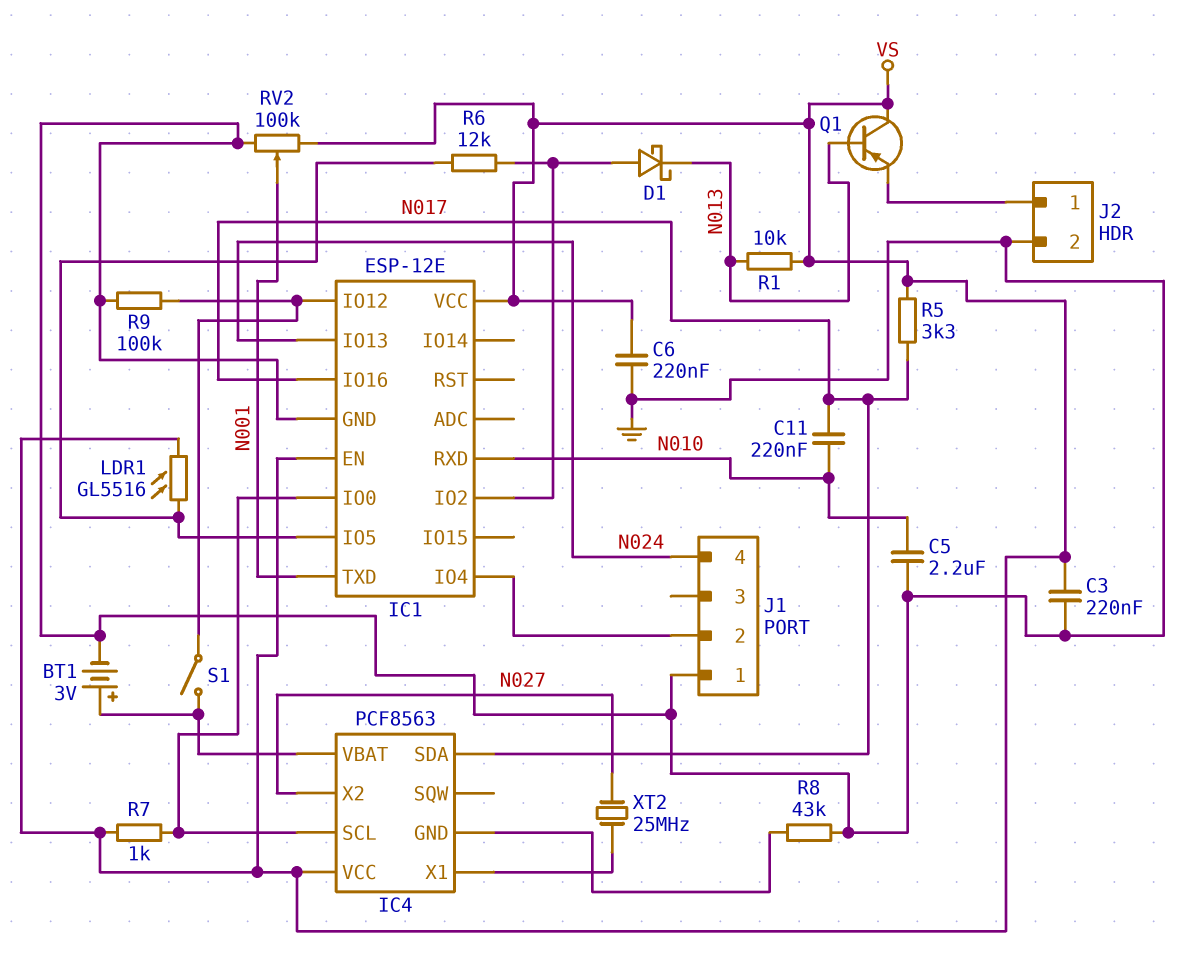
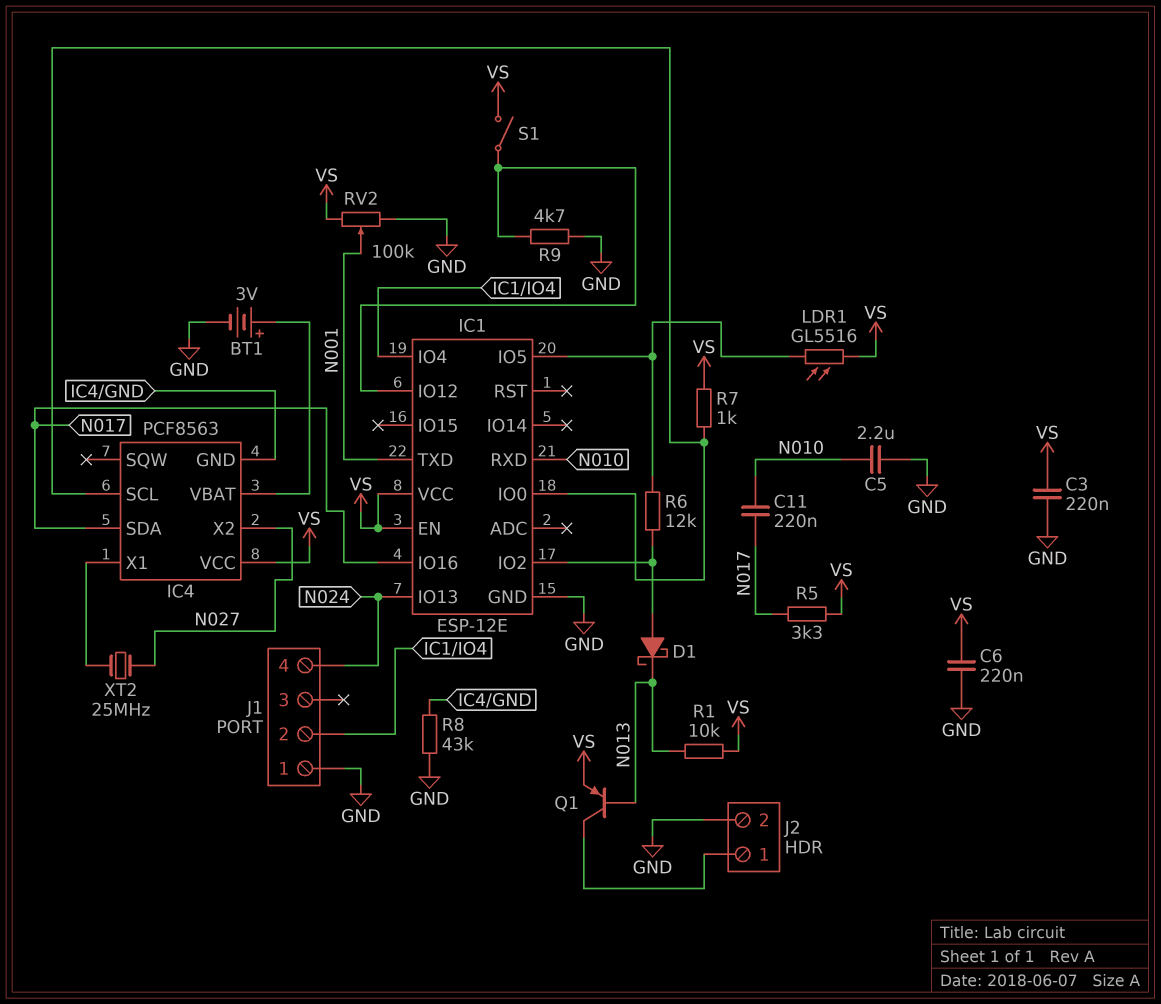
Q1: PNP (B N013, C VS, E J2/1) -> PNP (B N013, C J2/1, E VS)
R9: 100k (GND, IC1/IO12) -> 4.7k (GND, IC1/IO12)
S1: switch (IC1/IO12, IC4/VBAT) -> switch (IC1/IO12, VS)

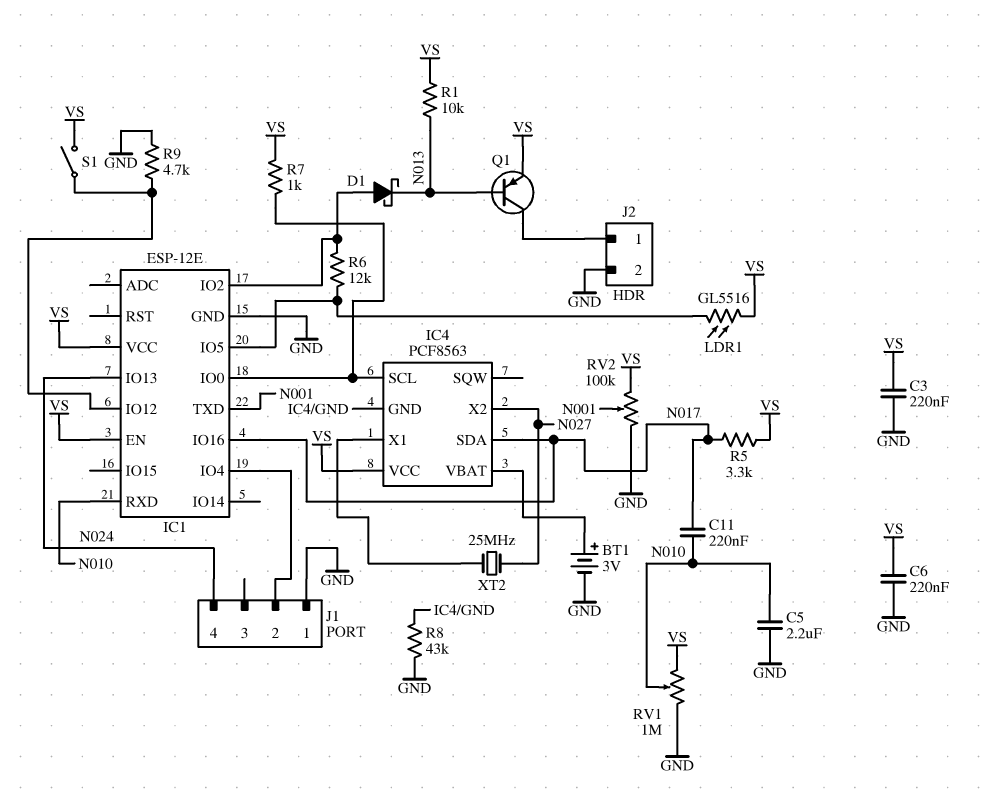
RV1: none -> 1M (GND, VS, wiper N010)

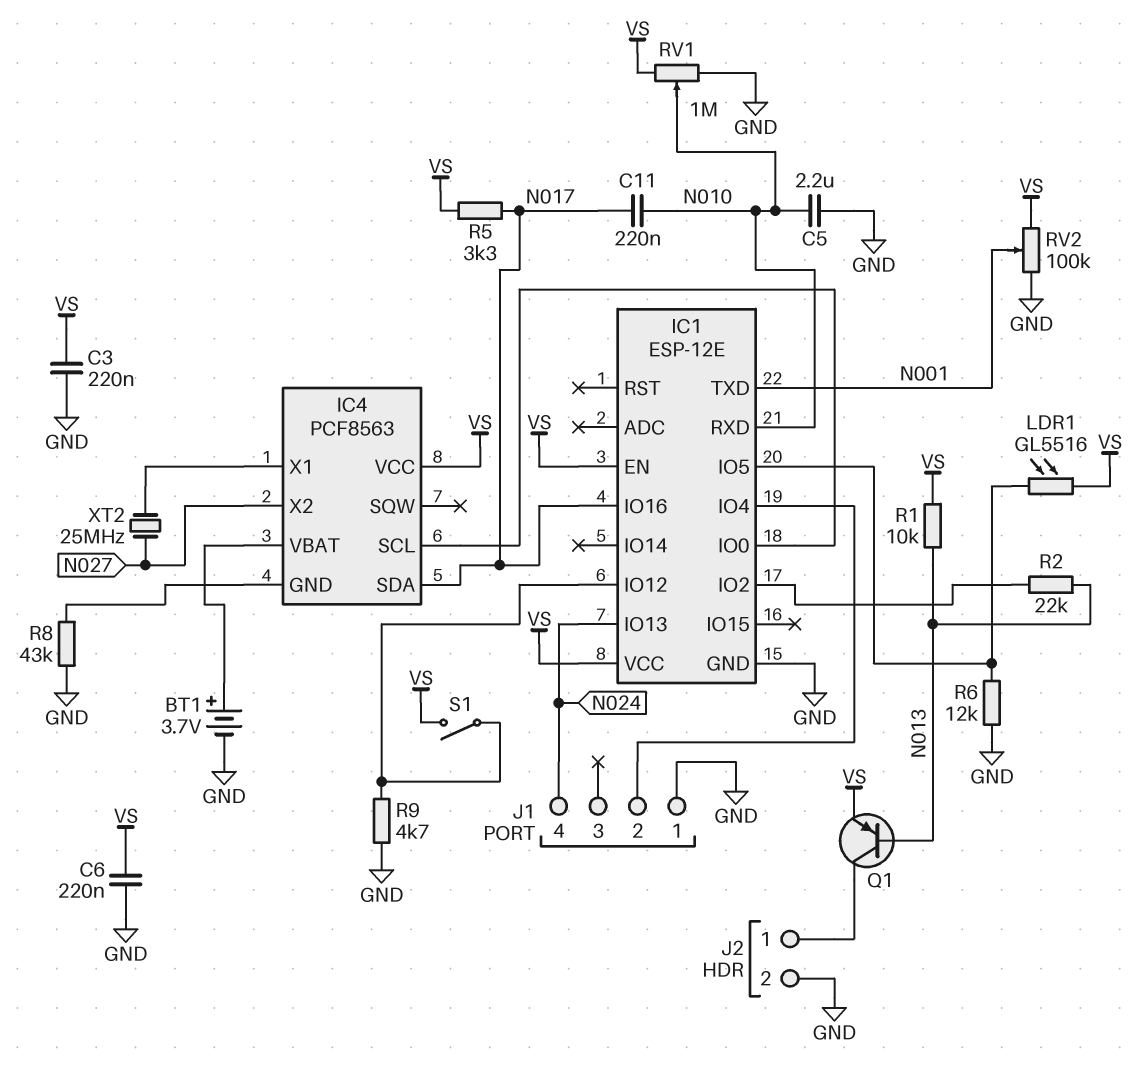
BT1: 3V (plus IC4/VBAT, minus GND) -> 3.7V (plus IC4/VBAT, minus GND)
D1: schottky (A IC1/IO2, K N013) -> none
R2: none -> 22k (IC1/IO2, N013)
R6: 12k (IC1/IO2, IC1/IO5) -> 12k (GND, IC1/IO5)
R7: 1k (IC1/IO0, VS) -> none

